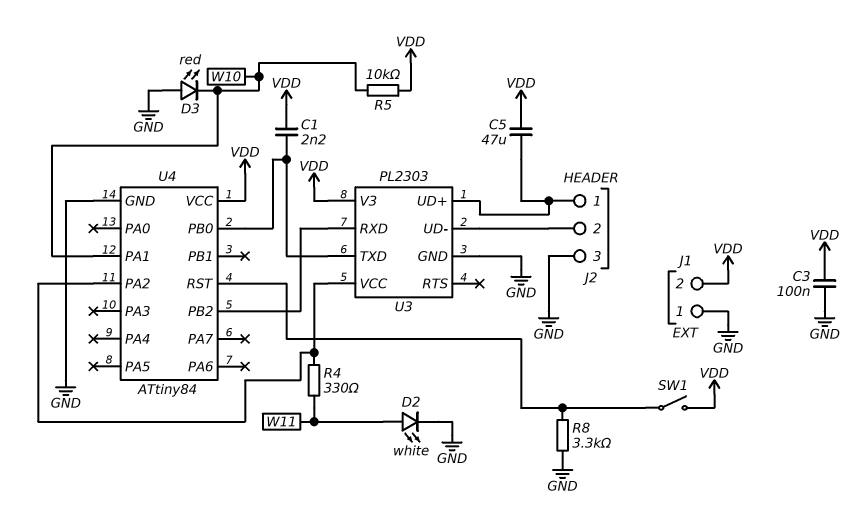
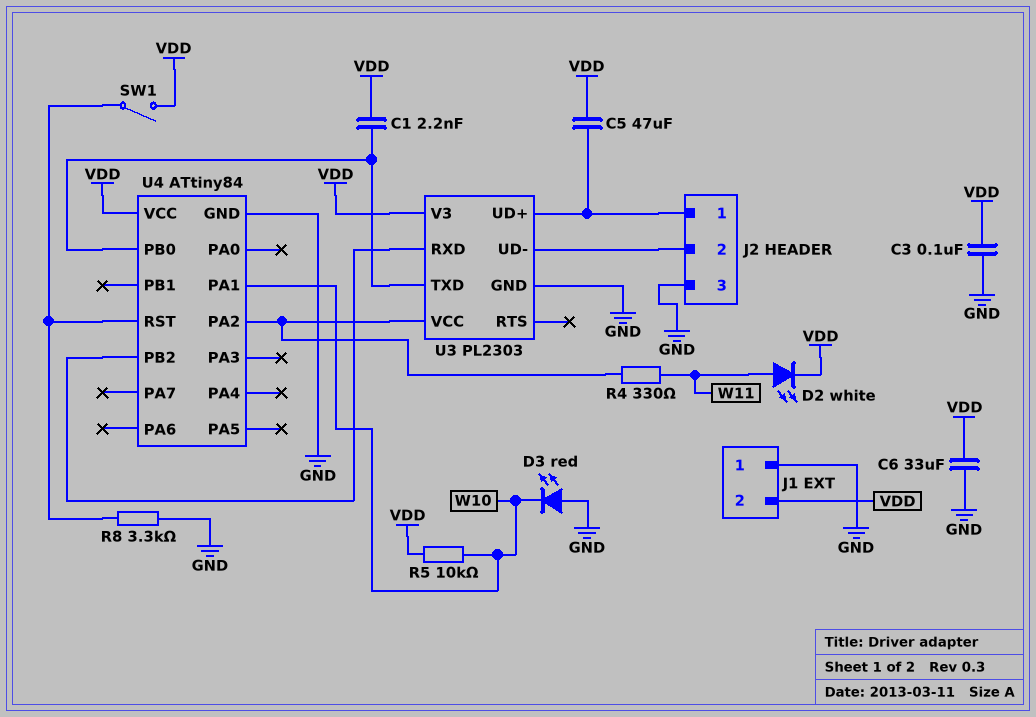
C6: none -> 33uF (GND, VDD)
D2: LED white (A W11, K GND) -> LED white (A W11, K VDD)

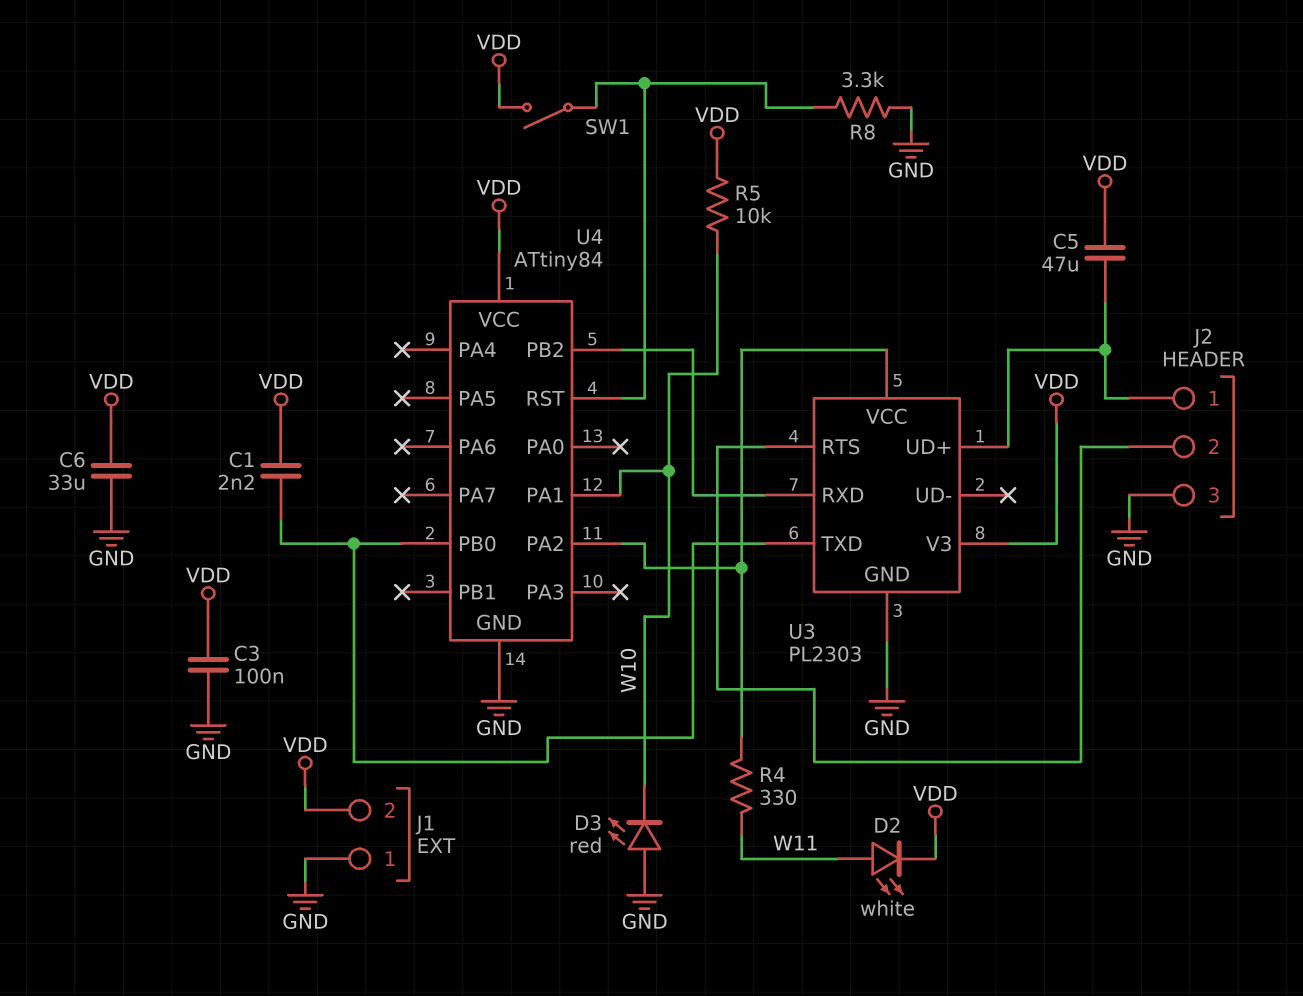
U3 pin RTS: none -> J2/2
U3 pin UD-: J2/2 -> none

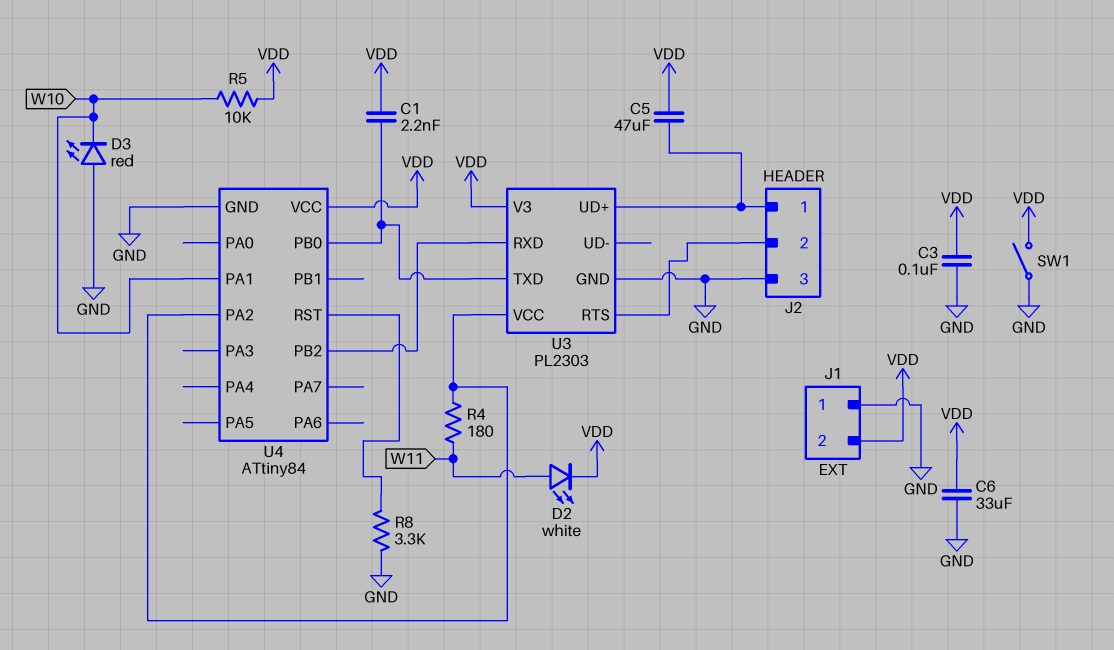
R4: 330 (U3/VCC, W11) -> 180 (U3/VCC, W11)
SW1: switch (U4/RST, VDD) -> switch (GND, VDD)

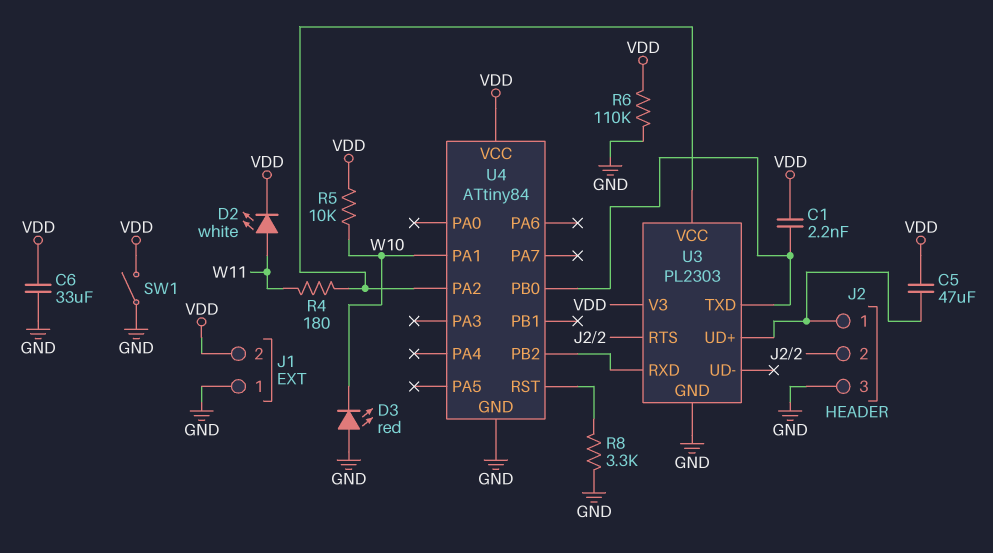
C3: 100nF (GND, VDD) -> none
R6: none -> 110k (GND, VDD)

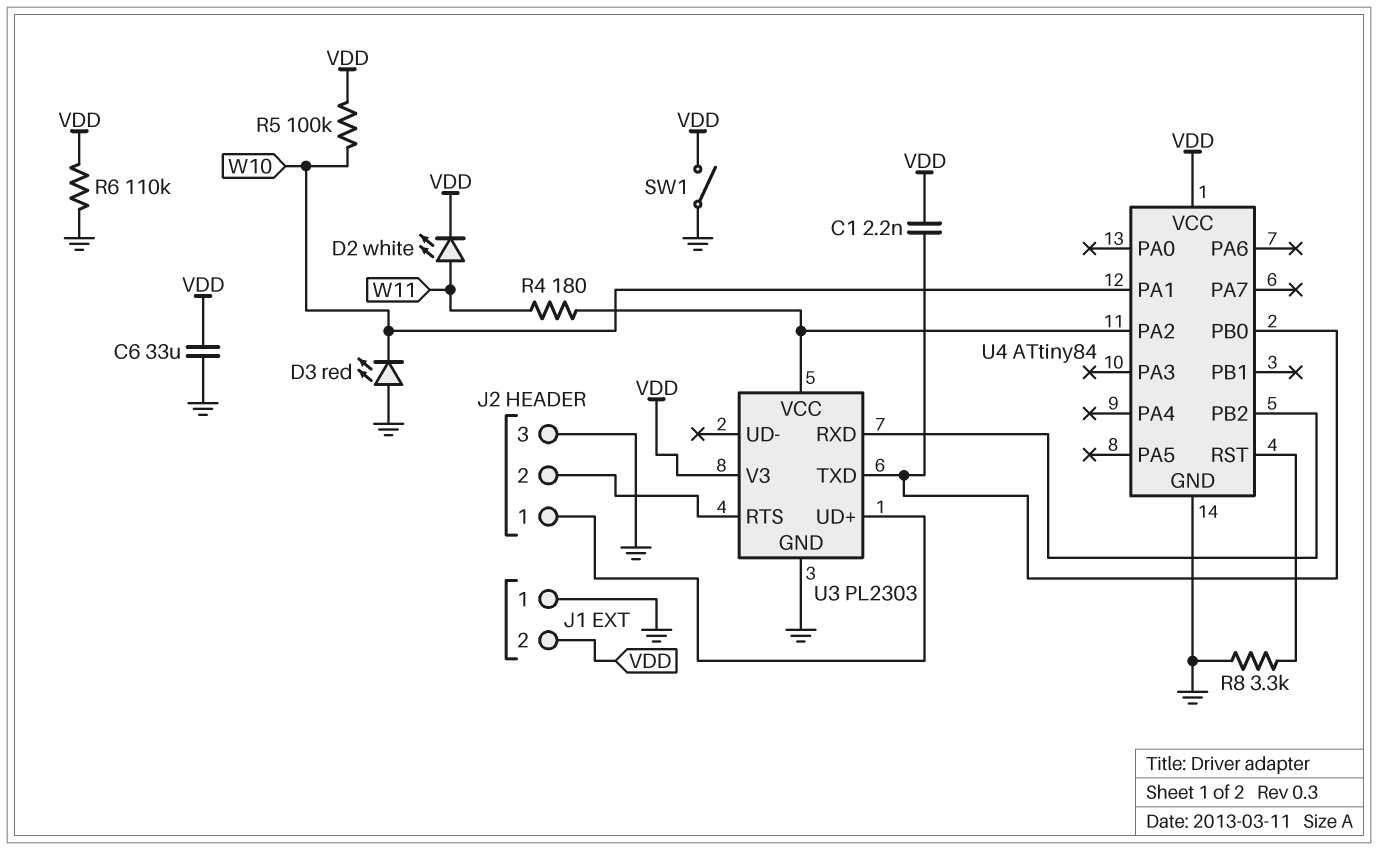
C5: 47uF (J2/1, VDD) -> none
R5: 10k (VDD, W10) -> 100k (VDD, W10)

